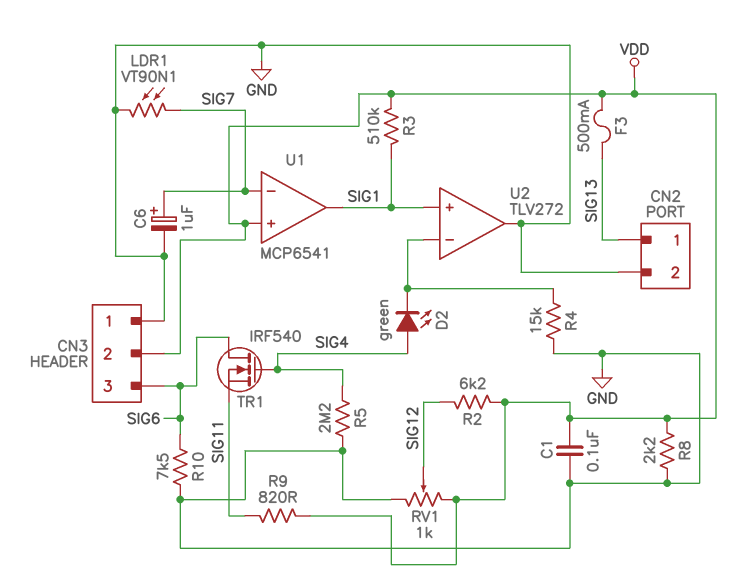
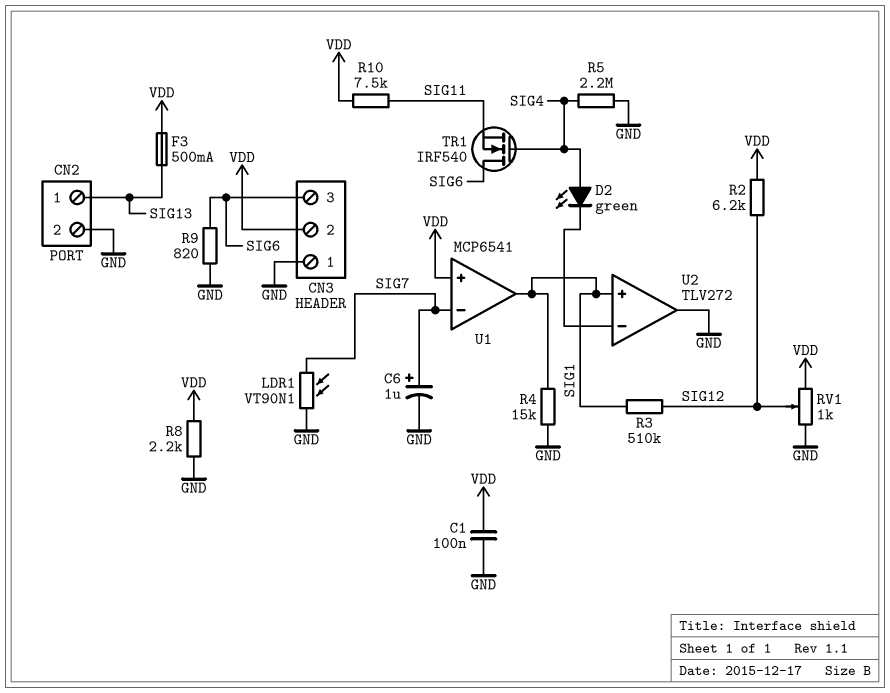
R3: 510k (SIG1, VDD) -> 510k (SIG1, SIG12)
R4: 15k (GND, U2/in-) -> 15k (GND, SIG1)
R9: 820 (SIG11, VDD) -> 820 (GND, SIG6)
R10: 7.5k (GND, SIG6) -> 7.5k (SIG11, VDD)

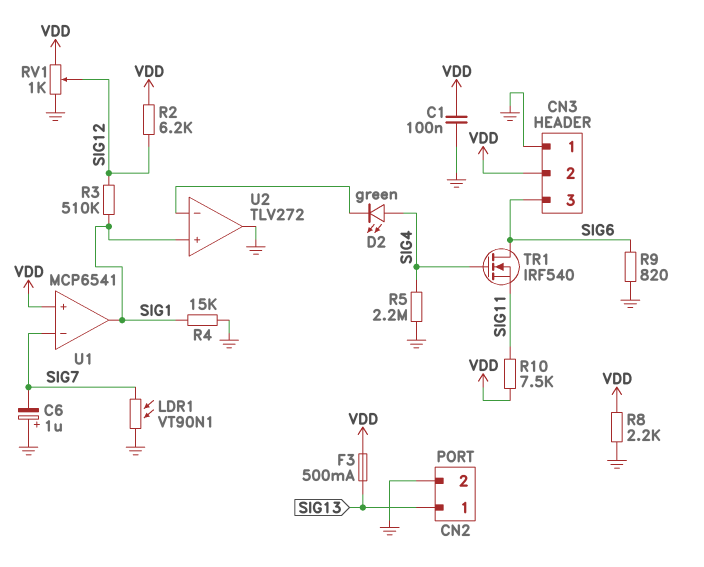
C6: 1uF (plus SIG7, minus GND) -> 1uF (plus GND, minus SIG7)

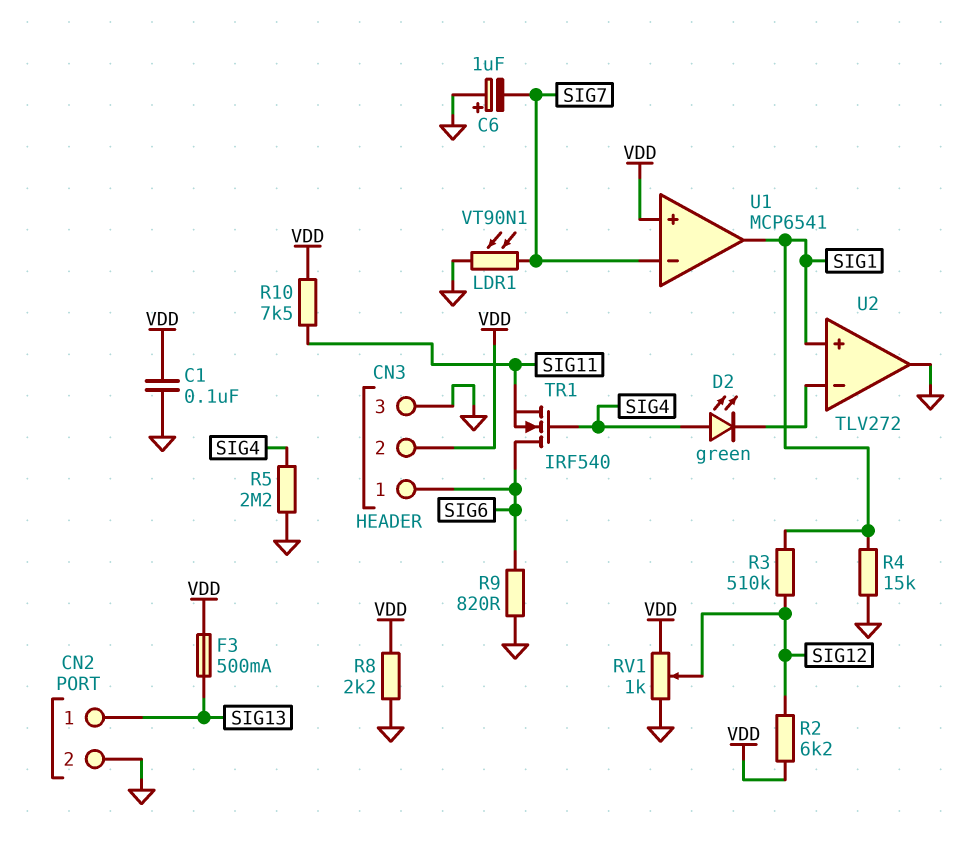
CN3 pin 1: GND -> SIG6
CN3 pin 3: SIG6 -> GND

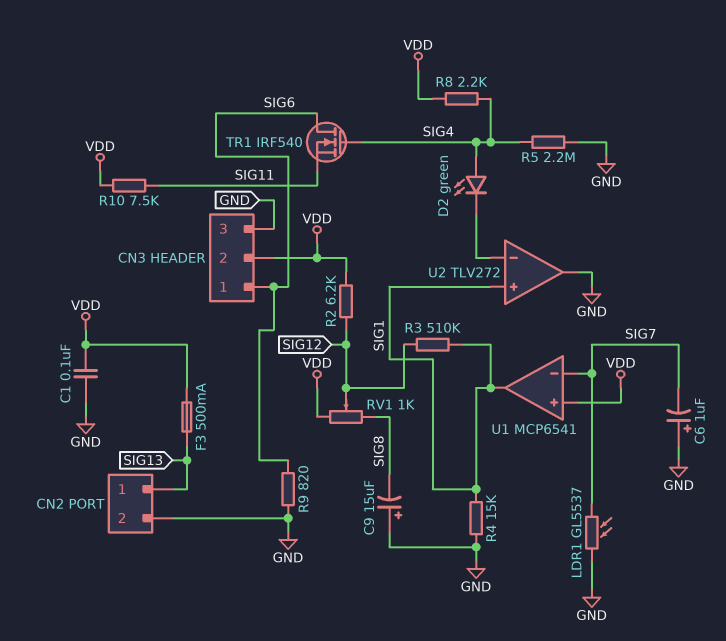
C9: none -> 15uF (plus GND, minus SIG8)
LDR1: VT90N1 (GND, SIG7) -> GL5537 (GND, SIG7)
R8: 2.2k (GND, VDD) -> 2.2k (SIG4, VDD)
RV1: 1k (GND, VDD, wiper SIG12) -> 1k (SIG8, VDD, wiper SIG12)

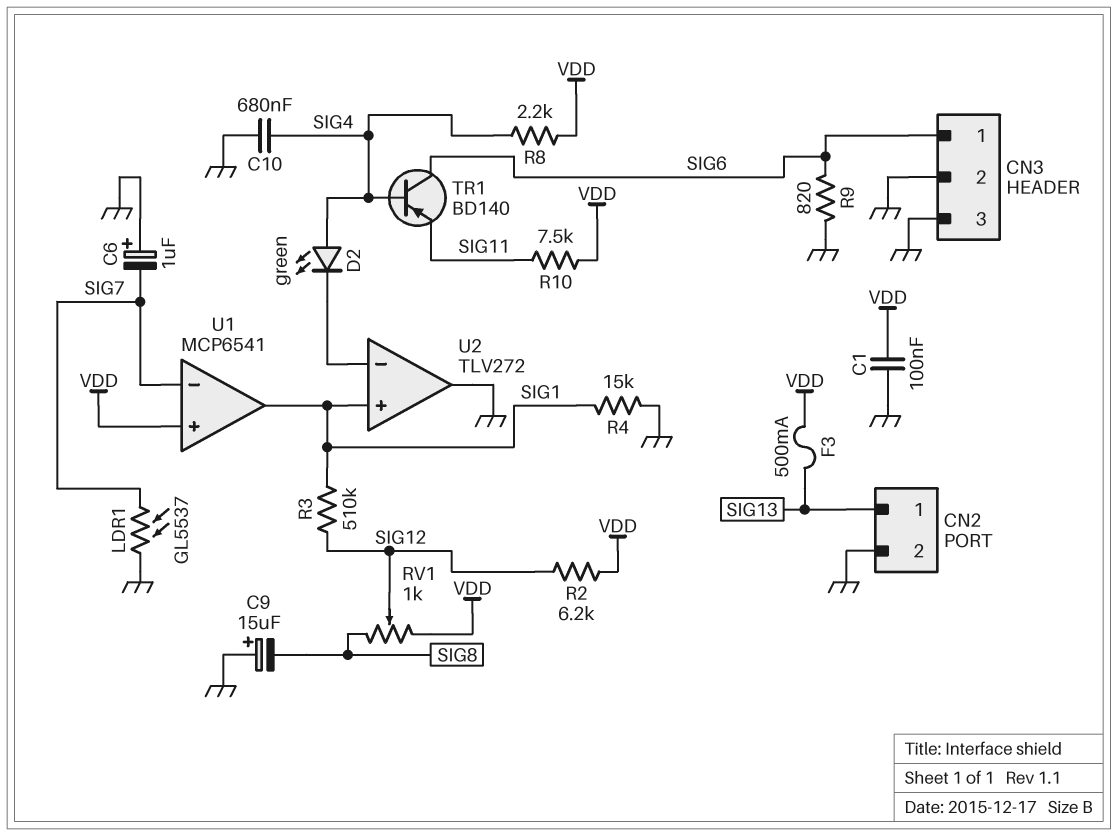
C10: none -> 680nF (GND, SIG4)
CN3 pin 2: VDD -> GND
R5: 2.2M (GND, SIG4) -> none
TR1: NMOS IRF540 (G SIG4, D SIG6, S SIG11) -> PNP BD140 (B SIG4, C SIG6, E SIG11)

